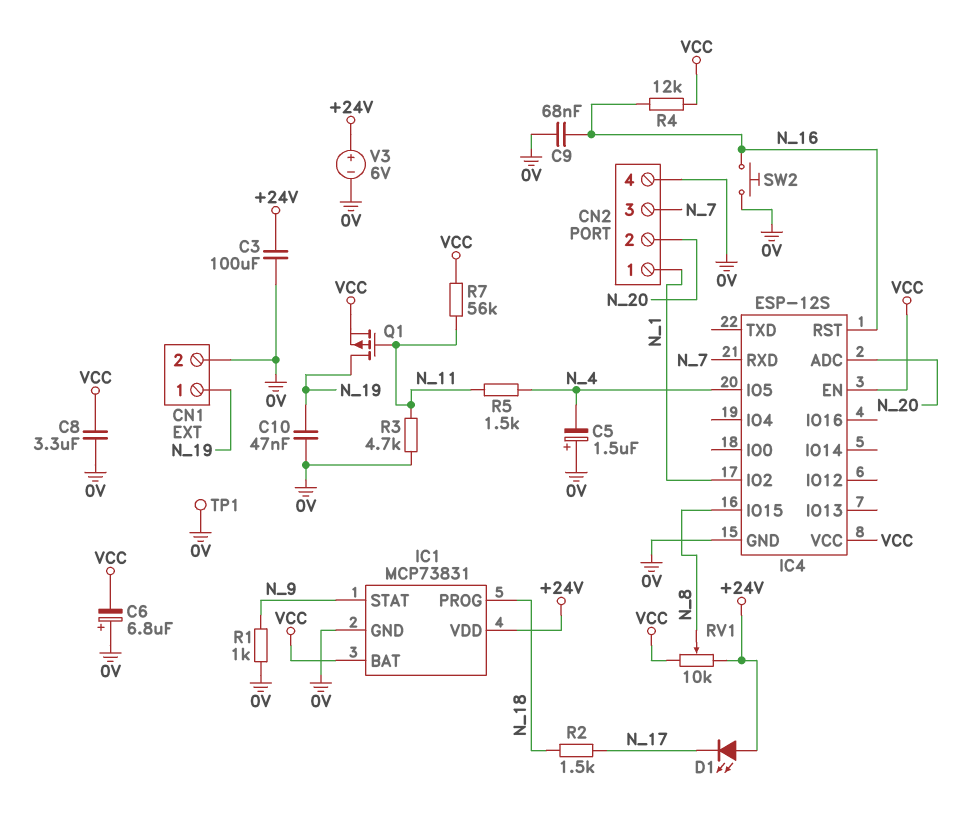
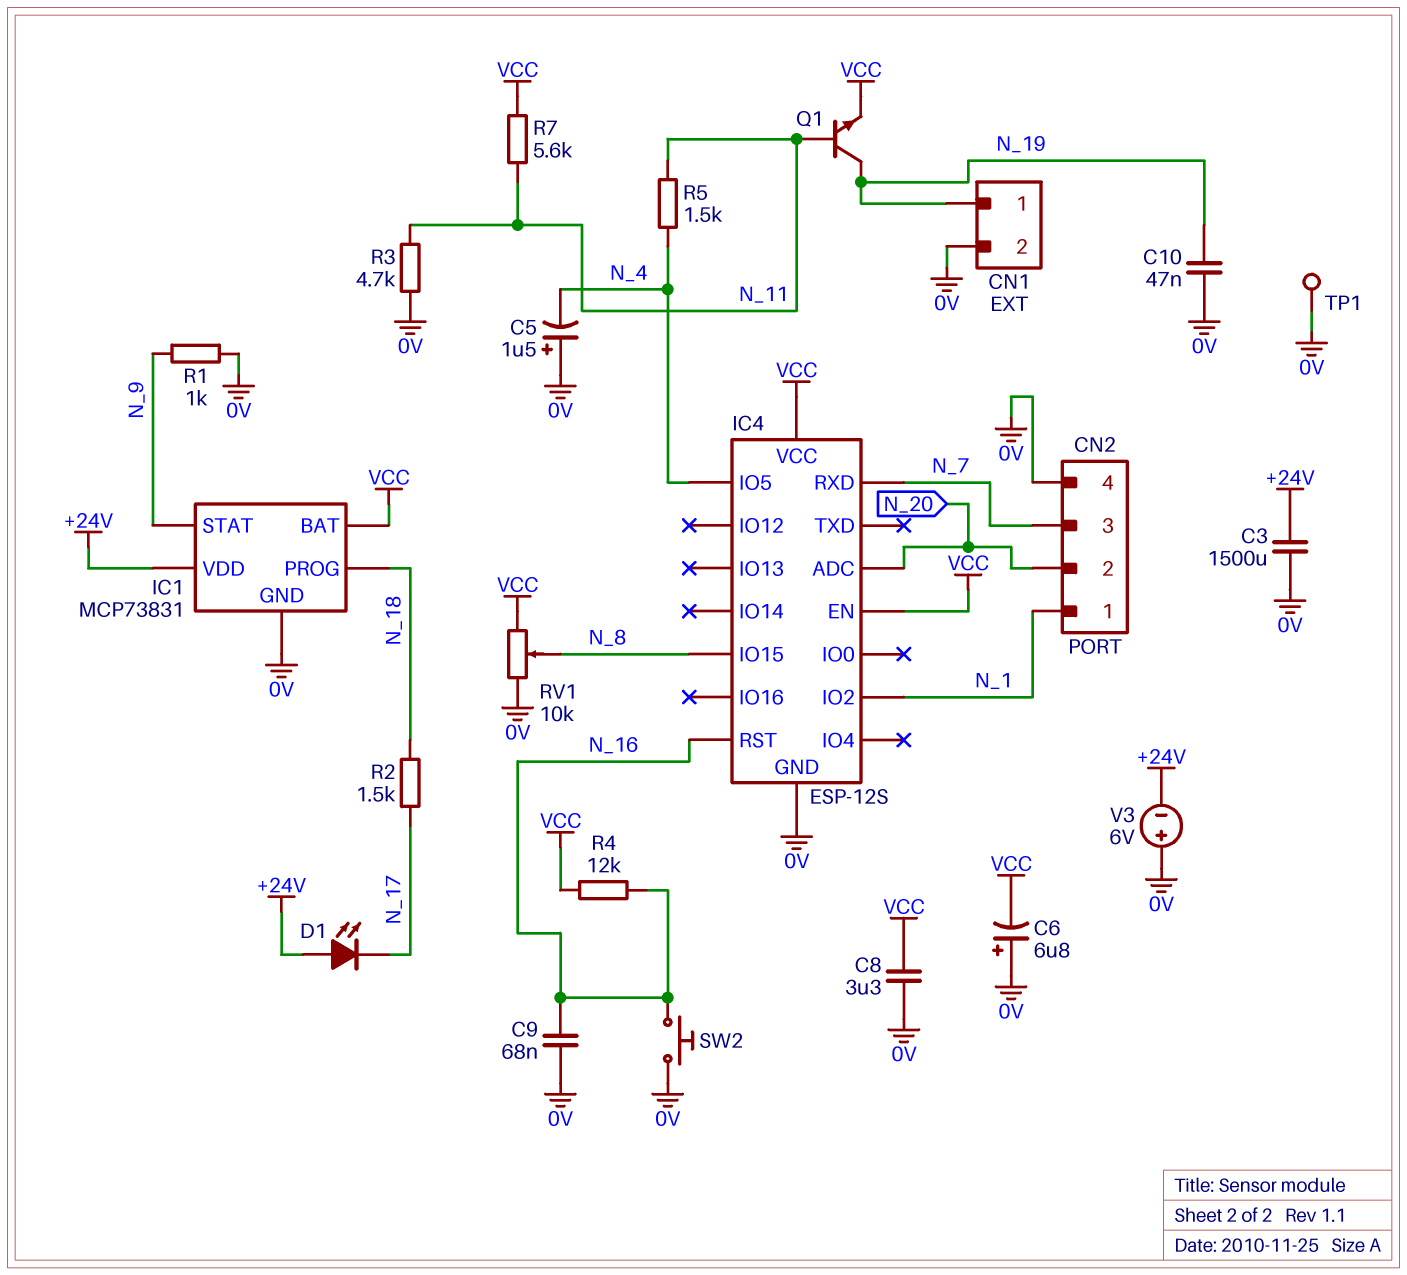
C3: 100uF (+24V, 0V) -> 1500uF (+24V, 0V)
Q1: PMOS (G N_11, D N_19, S VCC) -> NPN (B N_11, C N_19, E VCC)
R7: 56k (N_11, VCC) -> 5.6k (N_11, VCC)
RV1: 10k (+24V, VCC, wiper N_8) -> 10k (0V, VCC, wiper N_8)
V3: 6V (plus +24V, minus 0V) -> 6V (plus 0V, minus +24V)

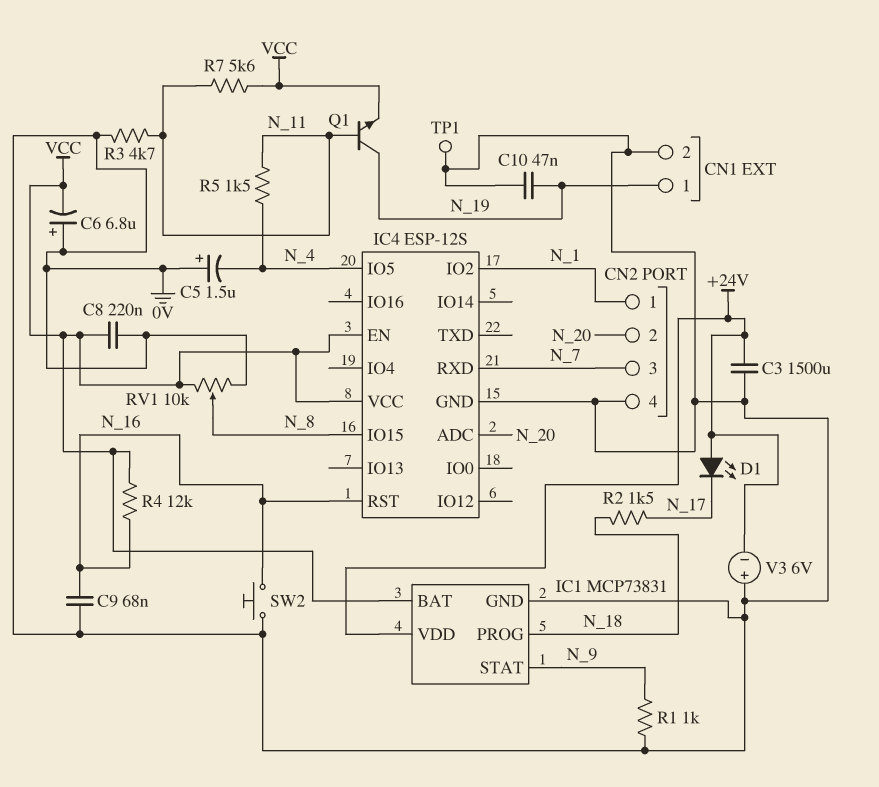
C8: 3.3uF (0V, VCC) -> 220nF (0V, VCC)

